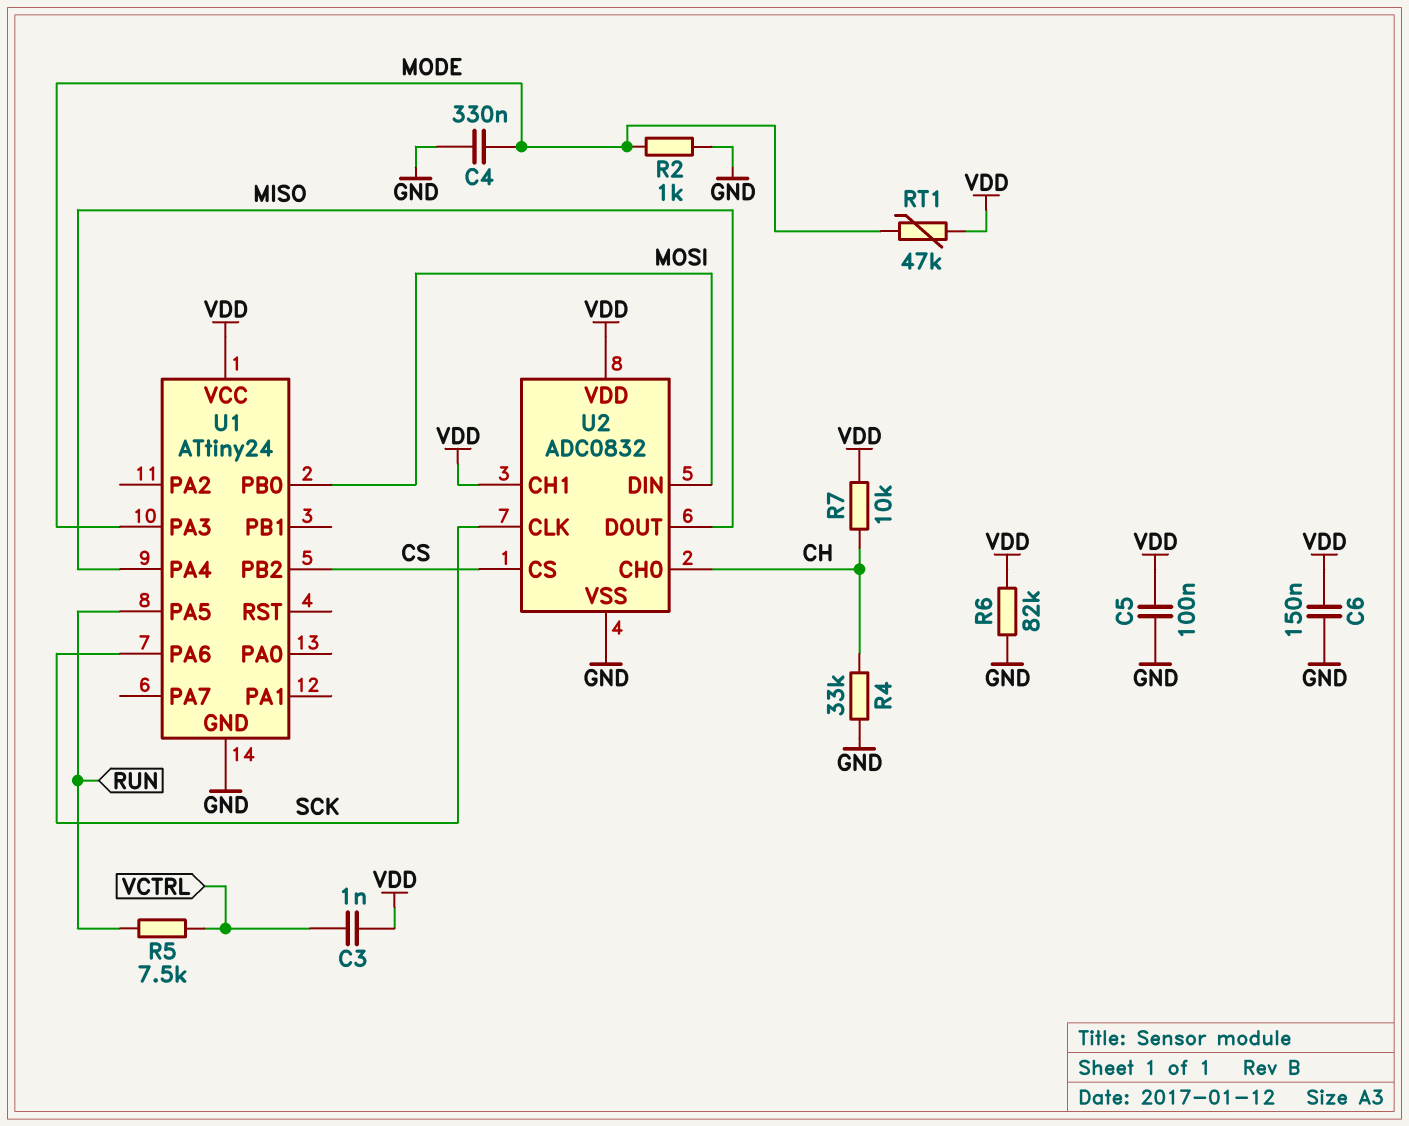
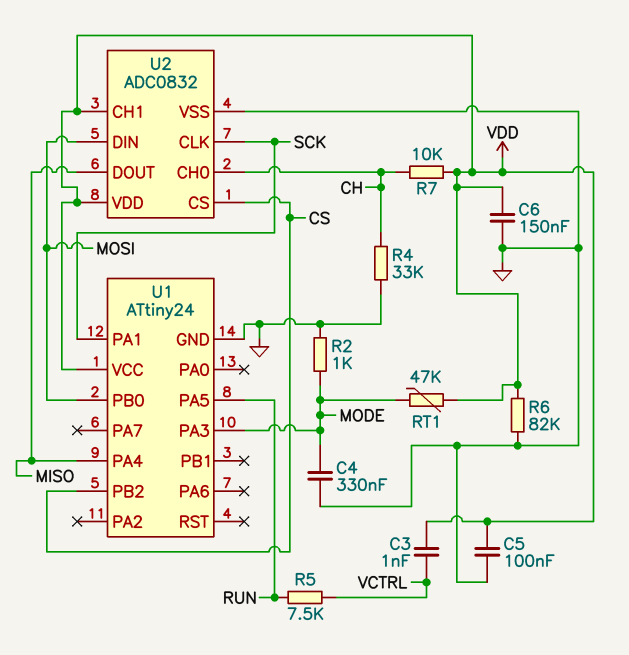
U1 pin PA1: none -> SCK
U1 pin PA6: SCK -> none

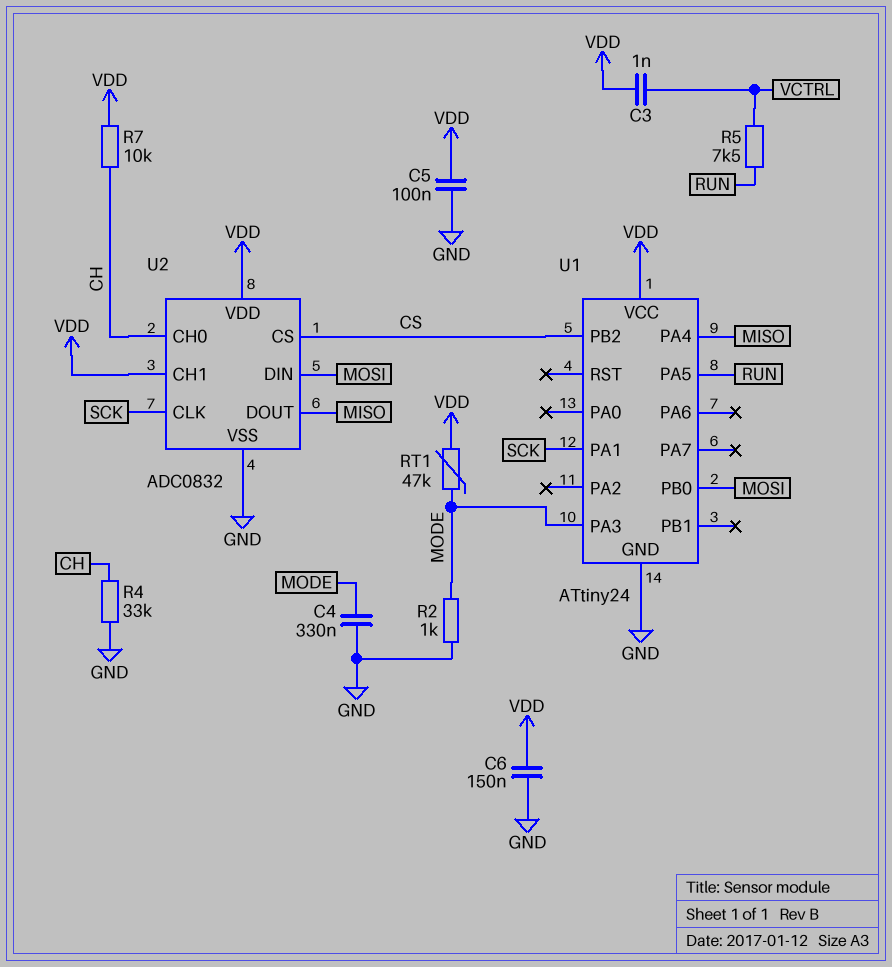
R6: 82k (GND, VDD) -> none

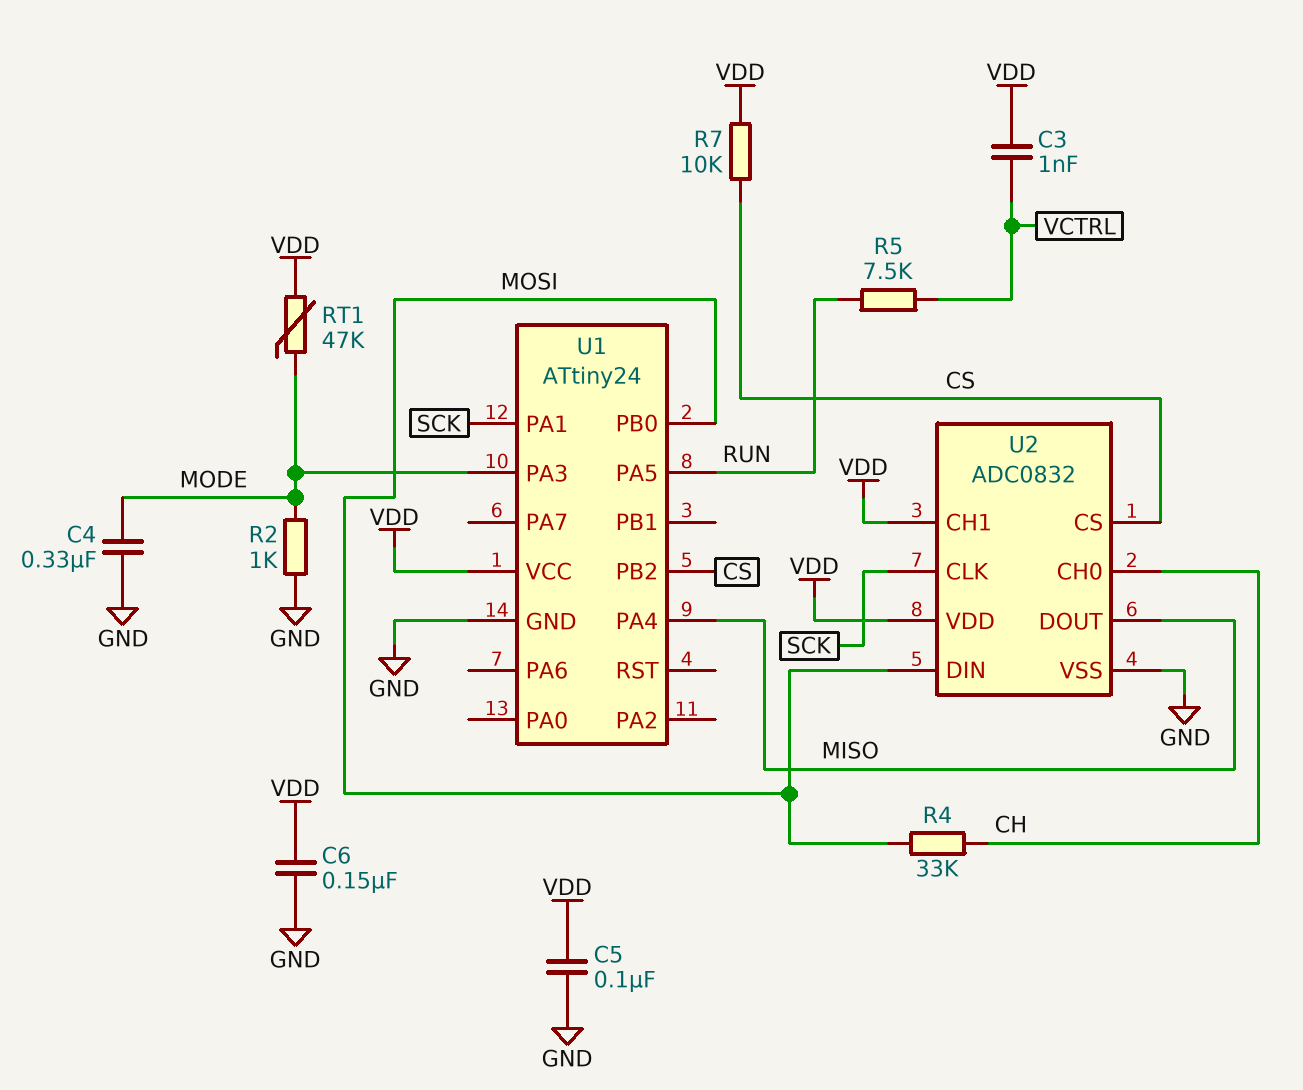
R4: 33k (CH, GND) -> 33k (CH, MOSI)
R7: 10k (CH, VDD) -> 10k (CS, VDD)

